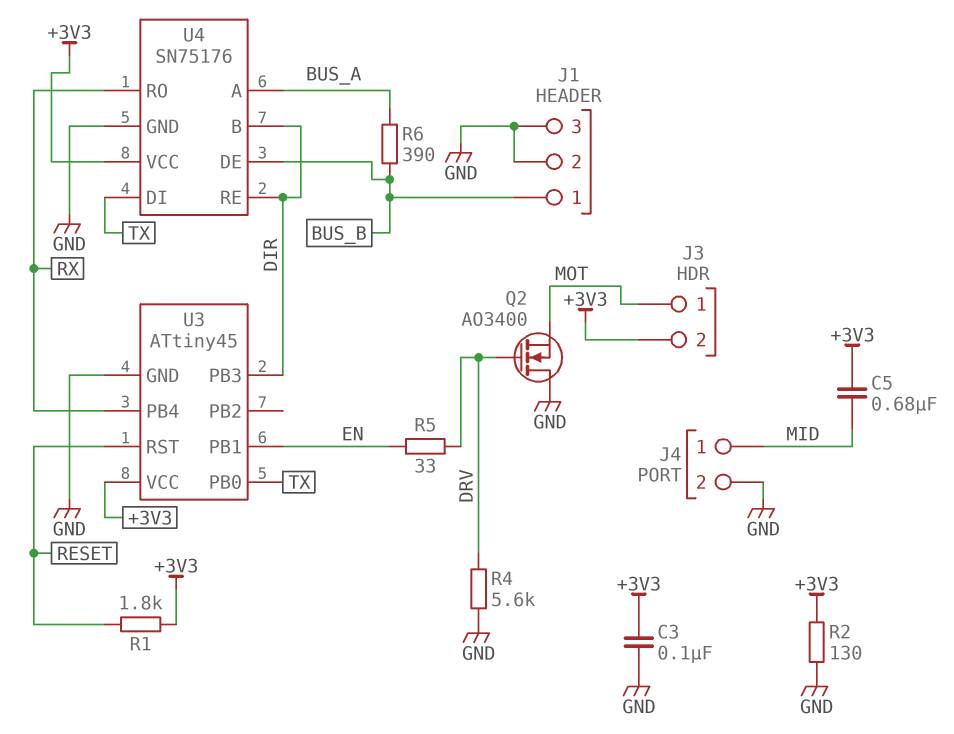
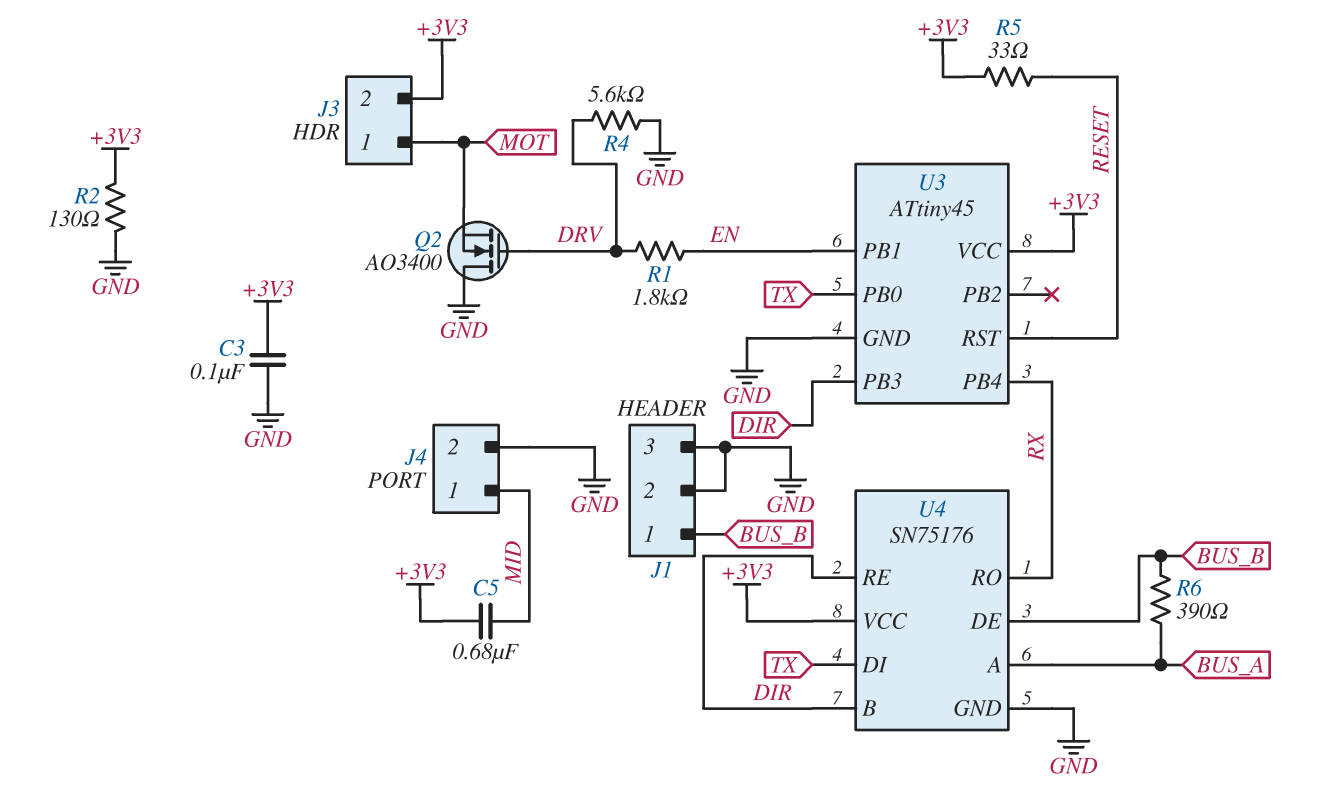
R1: 1.8k (+3V3, RESET) -> 1.8k (DRV, EN)
R5: 33 (DRV, EN) -> 33 (+3V3, RESET)

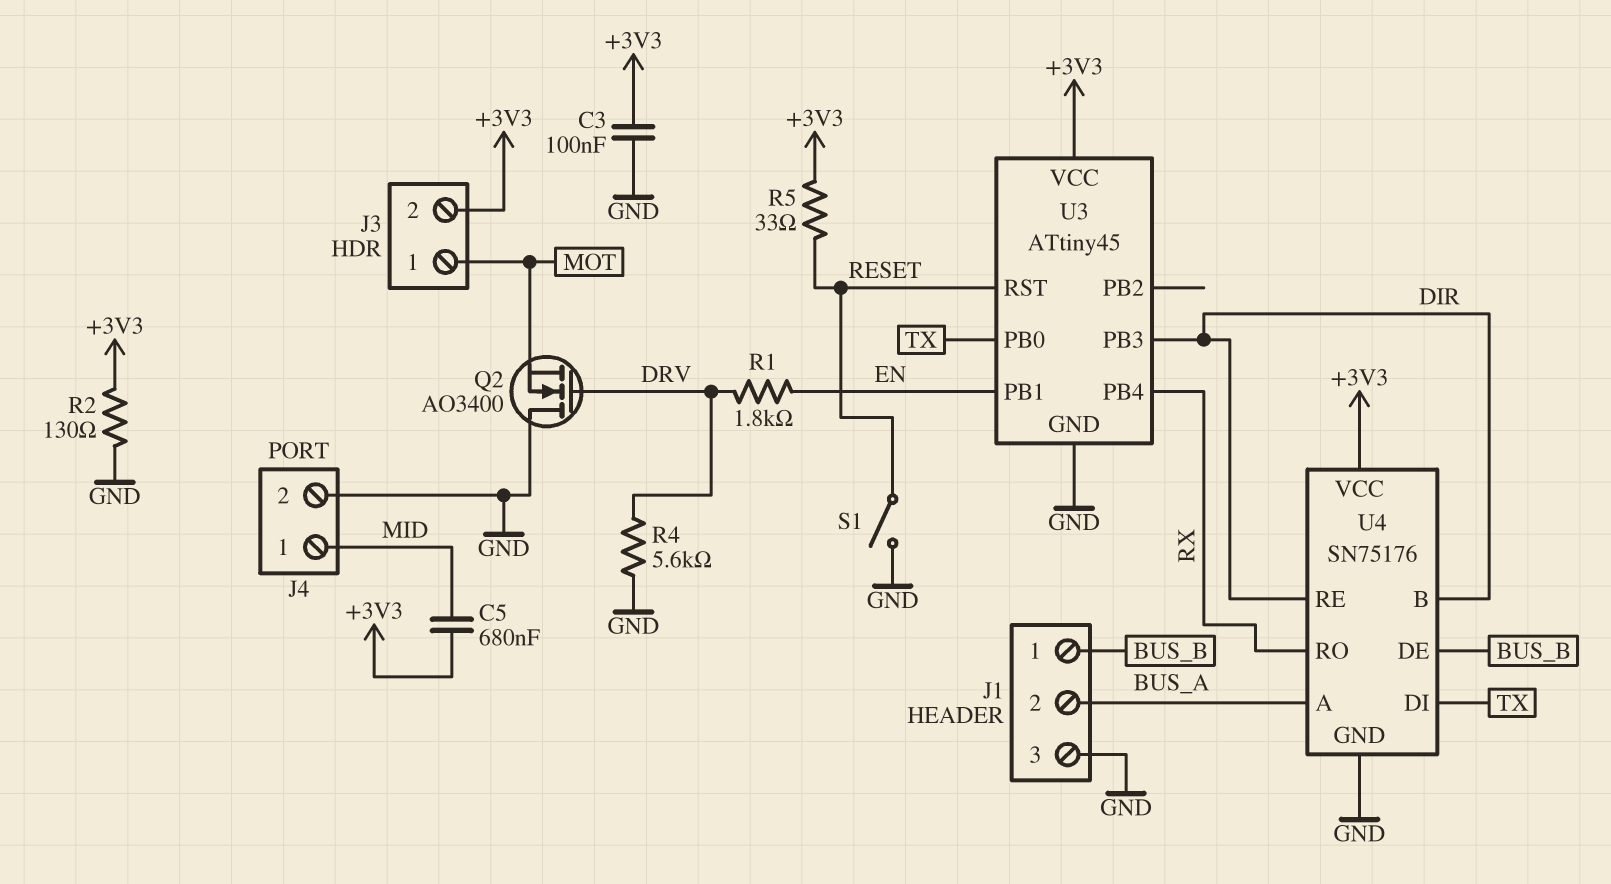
J1 pin 2: GND -> BUS_A
R6: 390 (BUS_A, BUS_B) -> none
S1: none -> switch (GND, RESET)

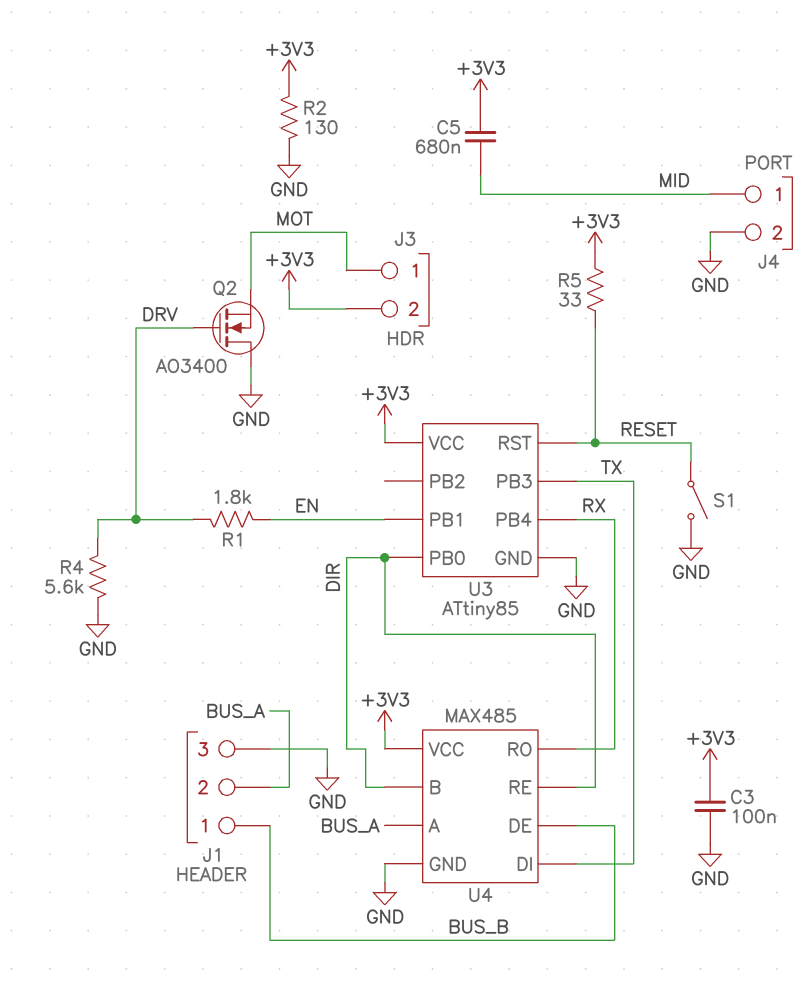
U3: ATtiny45 -> ATtiny85
U3 pin PB0: TX -> DIR
U3 pin PB3: DIR -> TX
U4: SN75176 -> MAX485

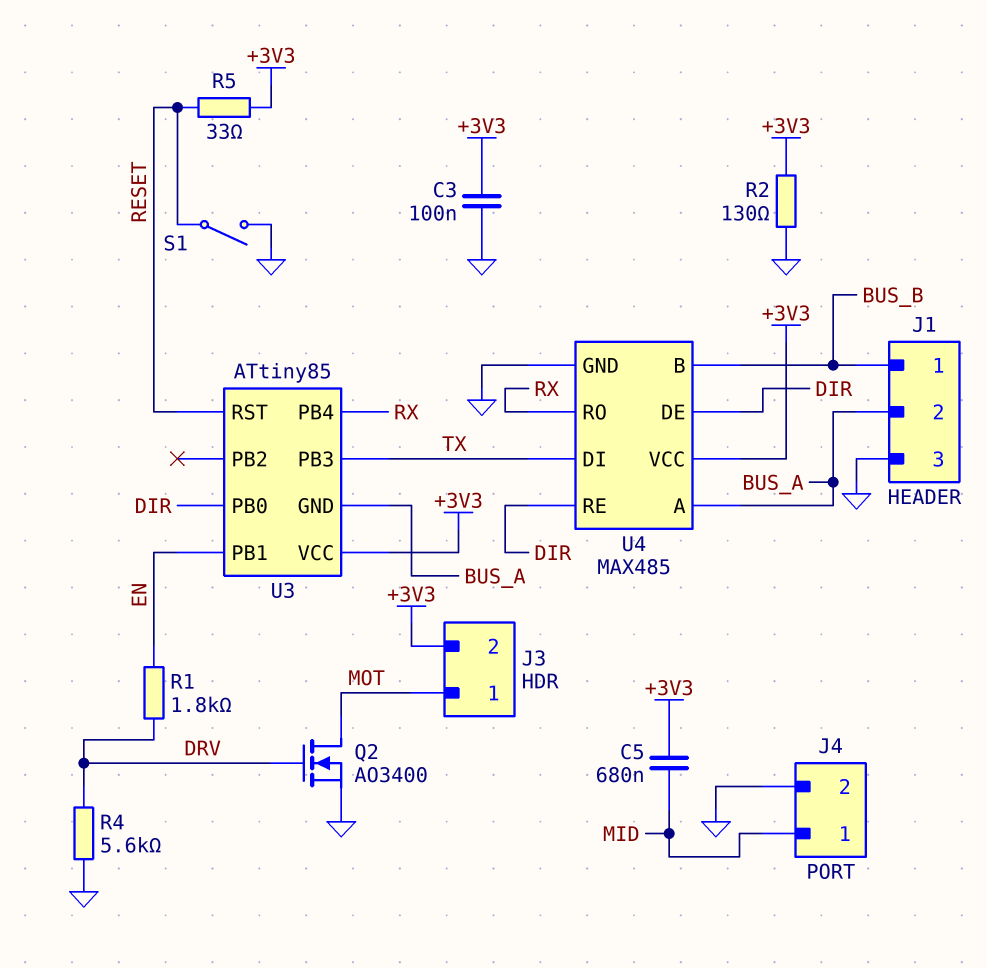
Q2: NMOS AO3400 (G DRV, D GND, S MOT) -> NMOS AO3400 (G DRV, D MOT, S GND)
U3 pin GND: GND -> BUS_A
U4 pin B: DIR -> BUS_B
U4 pin DE: BUS_B -> DIR

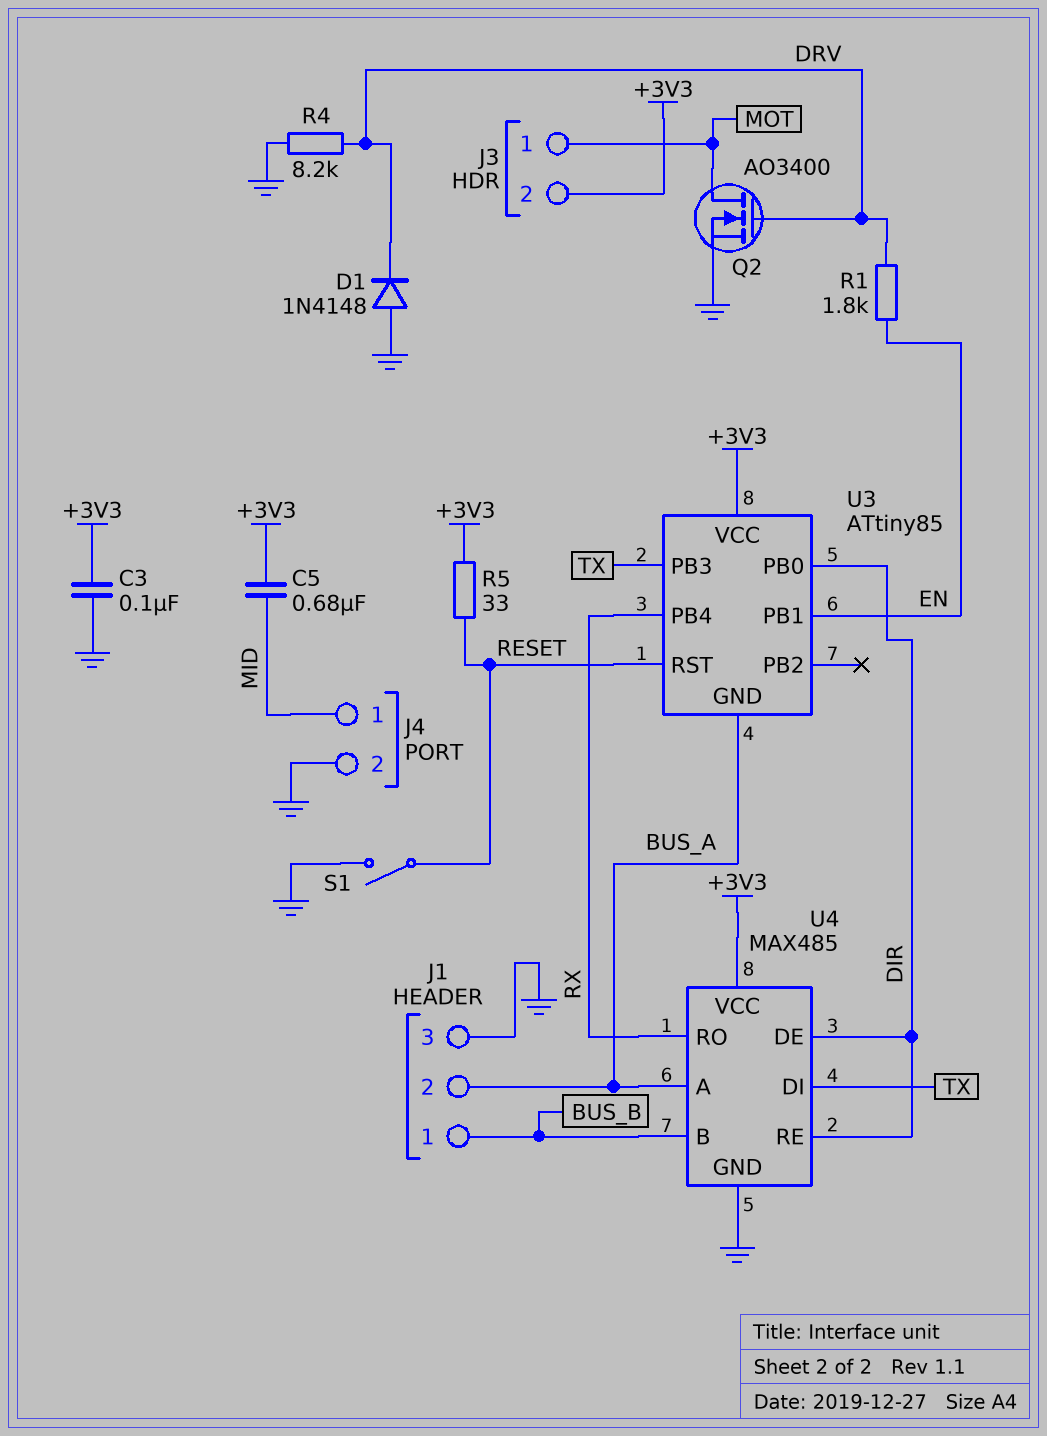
D1: none -> diode 1N4148 (A GND, K DRV)
R2: 130 (+3V3, GND) -> none
R4: 5.6k (DRV, GND) -> 8.2k (DRV, GND)

